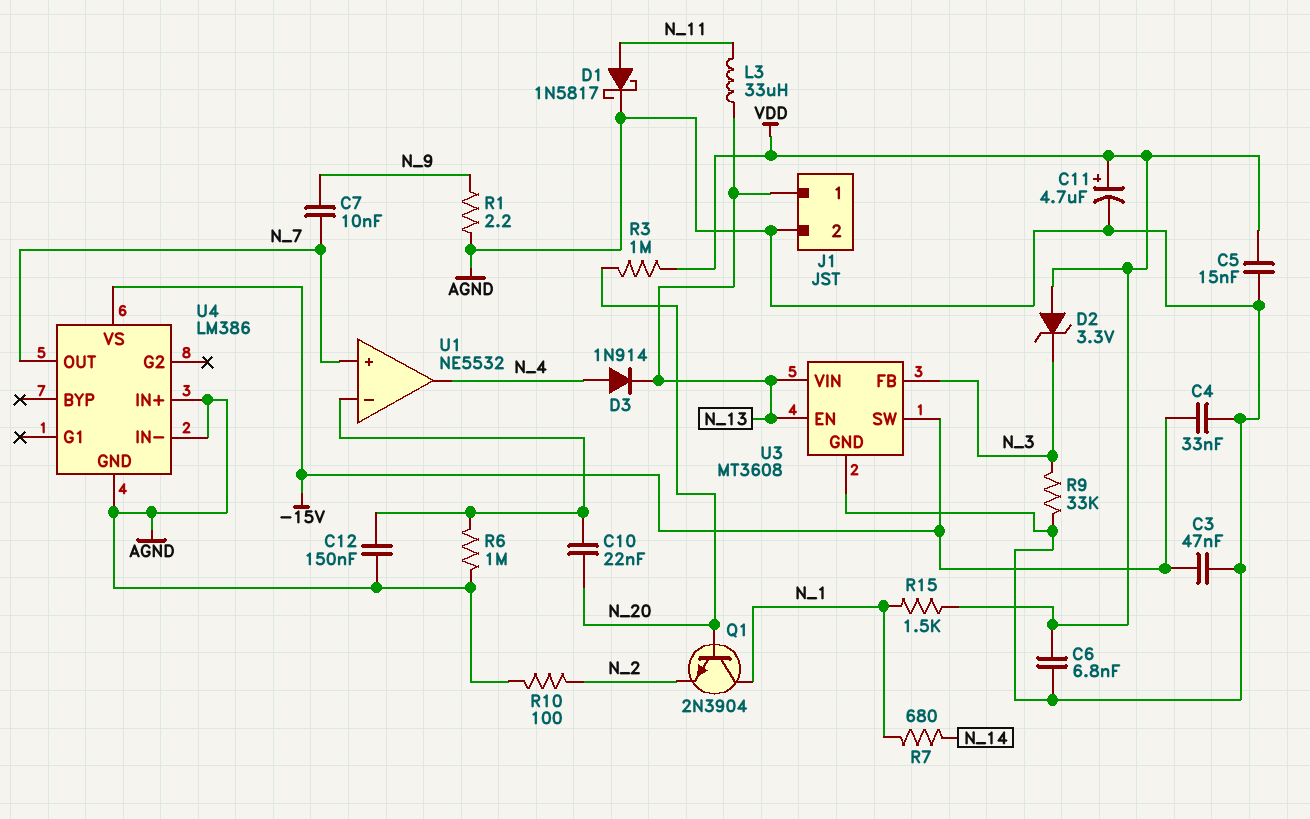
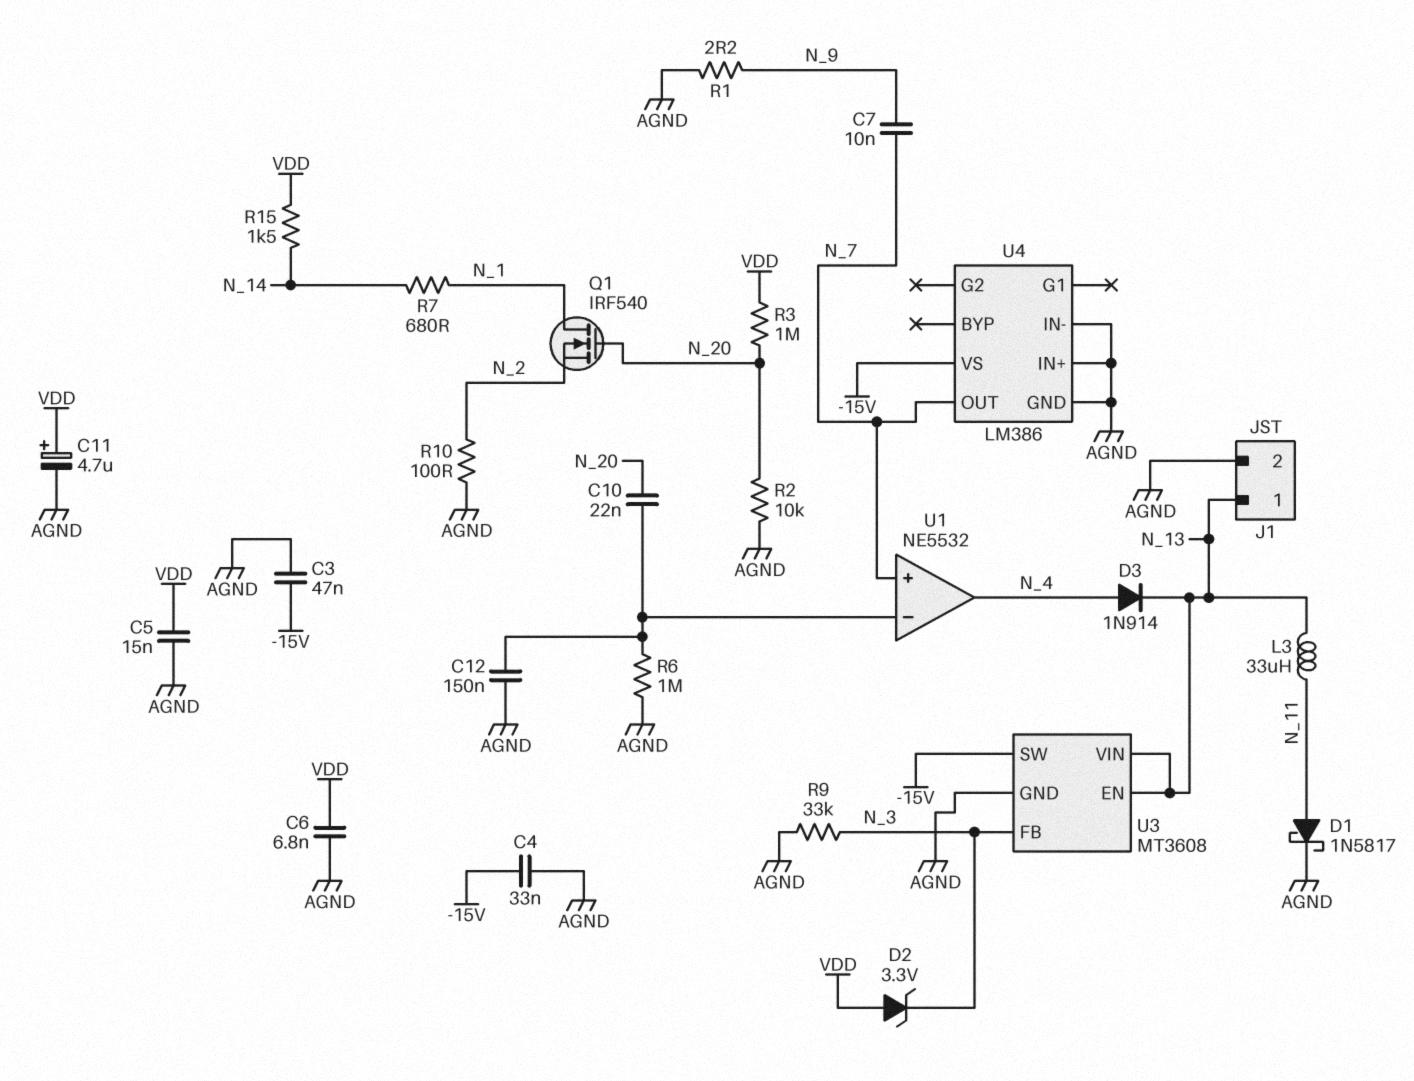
Q1: NPN 2N3904 (B N_20, C N_1, E N_2) -> NMOS IRF540 (G N_20, D N_1, S N_2)
R2: none -> 10k (AGND, N_20)
R15: 1.5k (N_1, VDD) -> 1.5k (N_14, VDD)

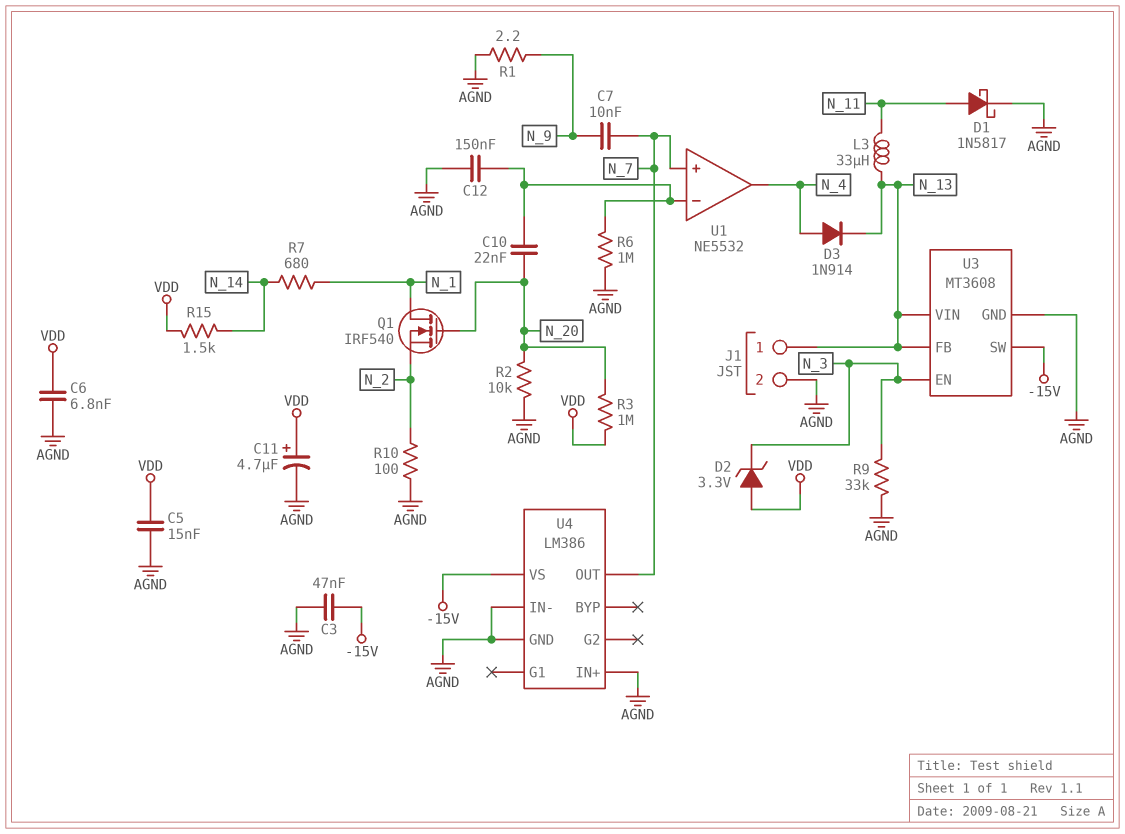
C4: 33nF (-15V, AGND) -> none
U3 pin EN: N_13 -> N_3
U3 pin FB: N_3 -> N_13

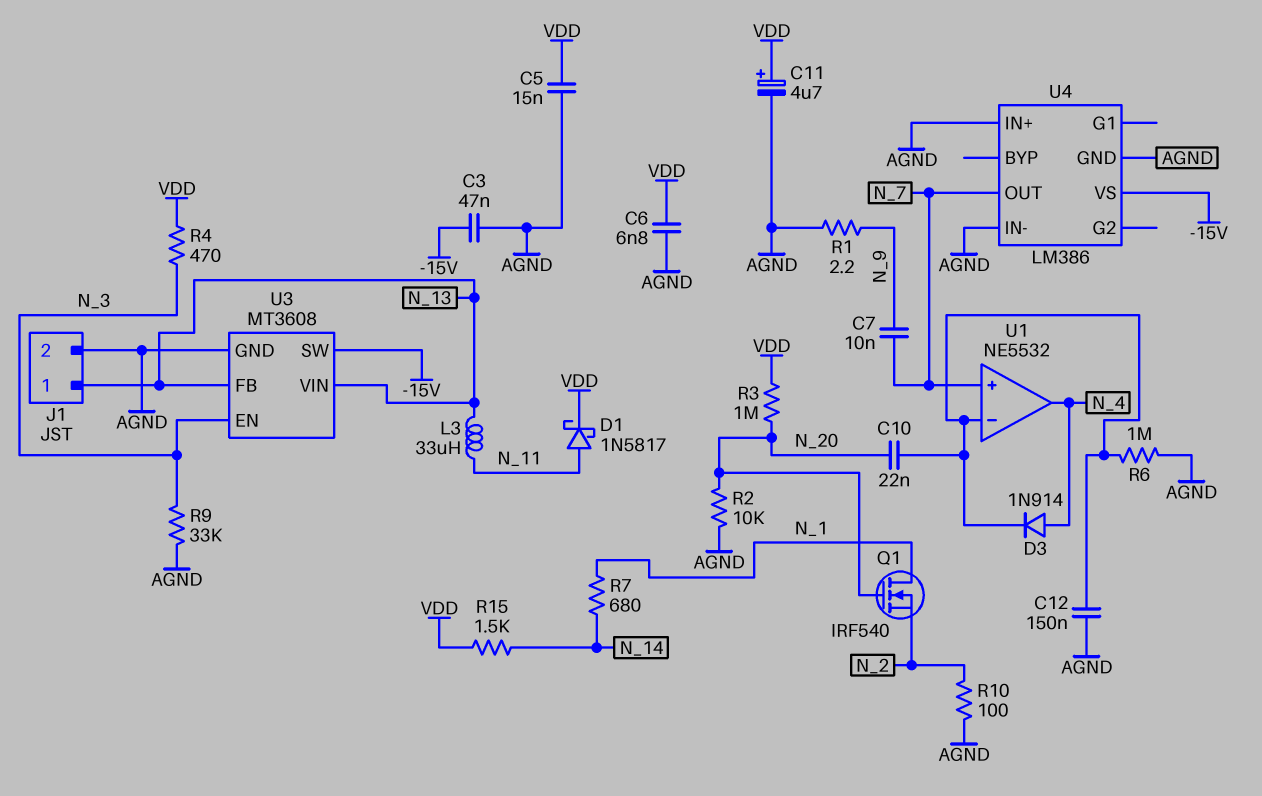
D1: schottky 1N5817 (A N_11, K AGND) -> schottky 1N5817 (A N_11, K VDD)
D2: zener 3.3V (A VDD, K N_3) -> none
D3: diode 1N914 (A N_4, K N_13) -> diode 1N914 (A N_4, K U1/in-)
R4: none -> 470 (N_3, VDD)

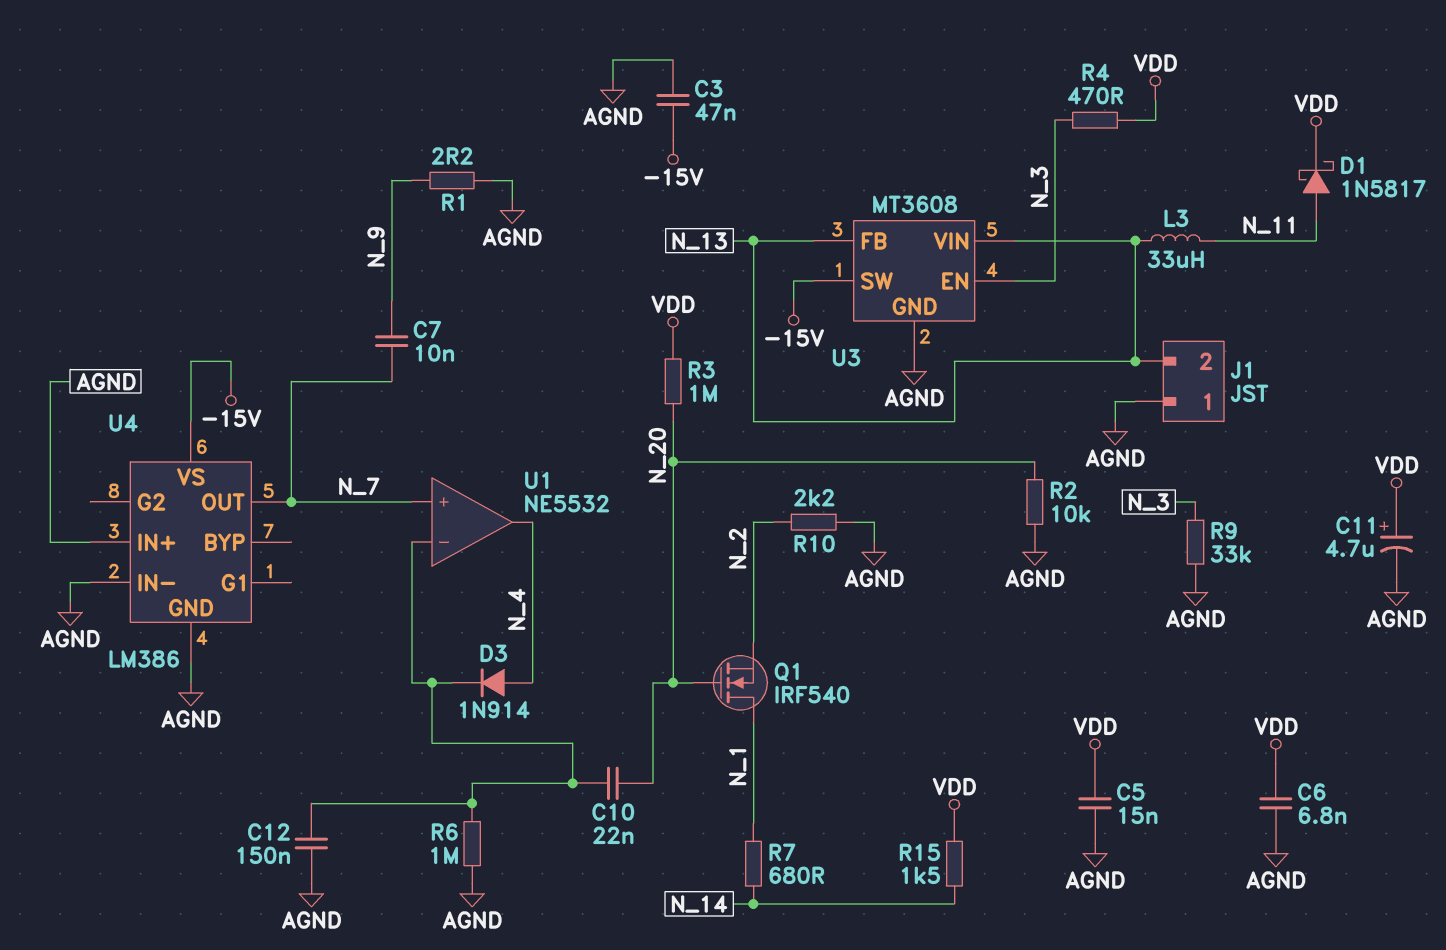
J1 pin 1: N_13 -> AGND
J1 pin 2: AGND -> N_13
R10: 100 (AGND, N_2) -> 2.2k (AGND, N_2)

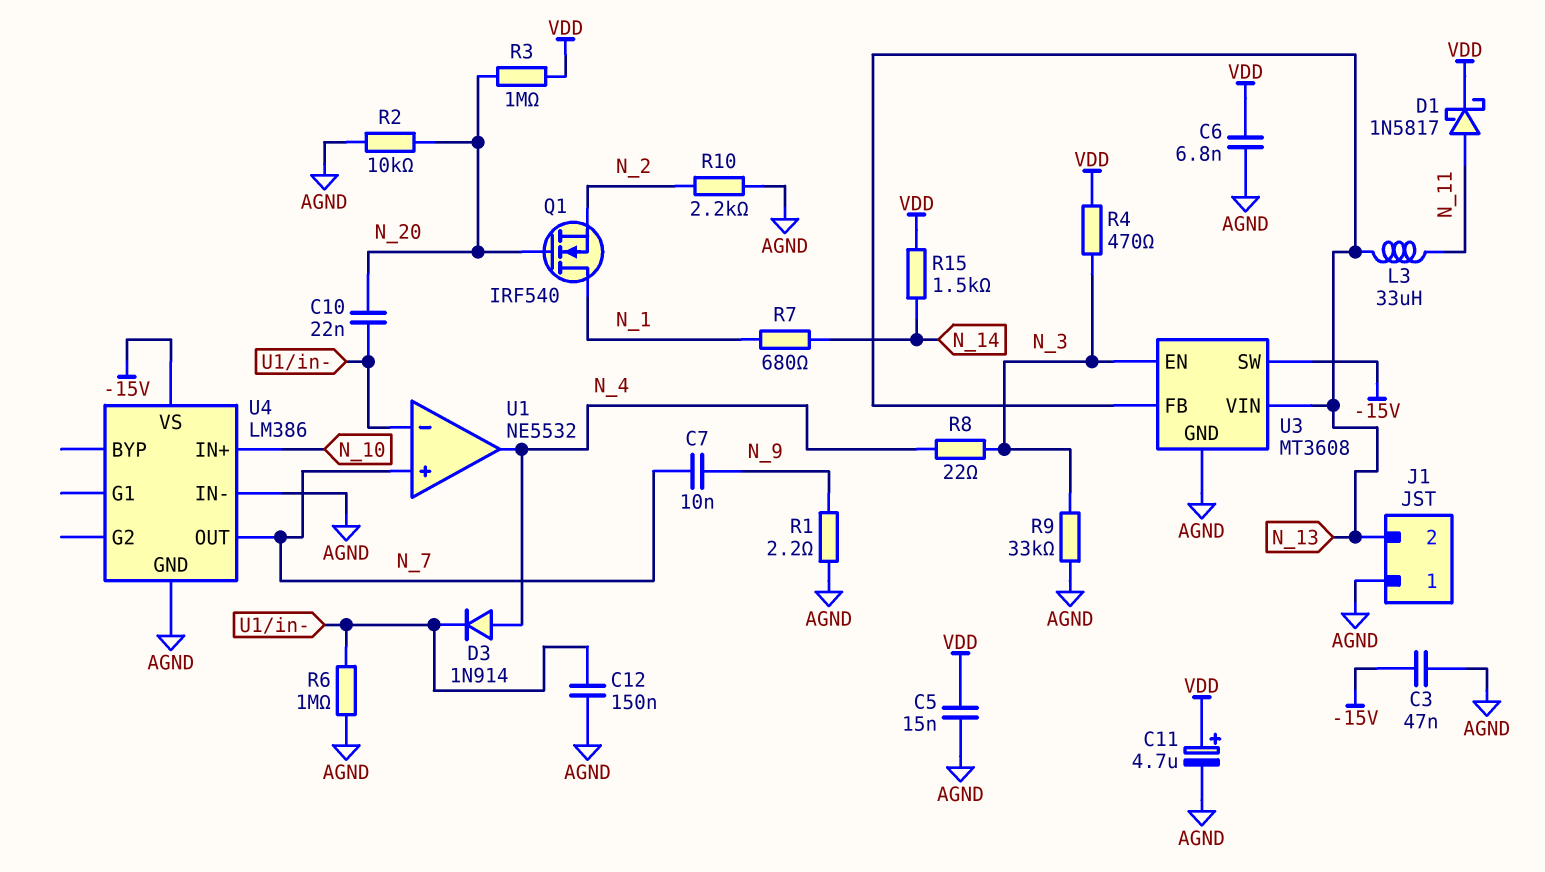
R8: none -> 22 (N_3, N_4)
U4 pin IN+: AGND -> N_10

